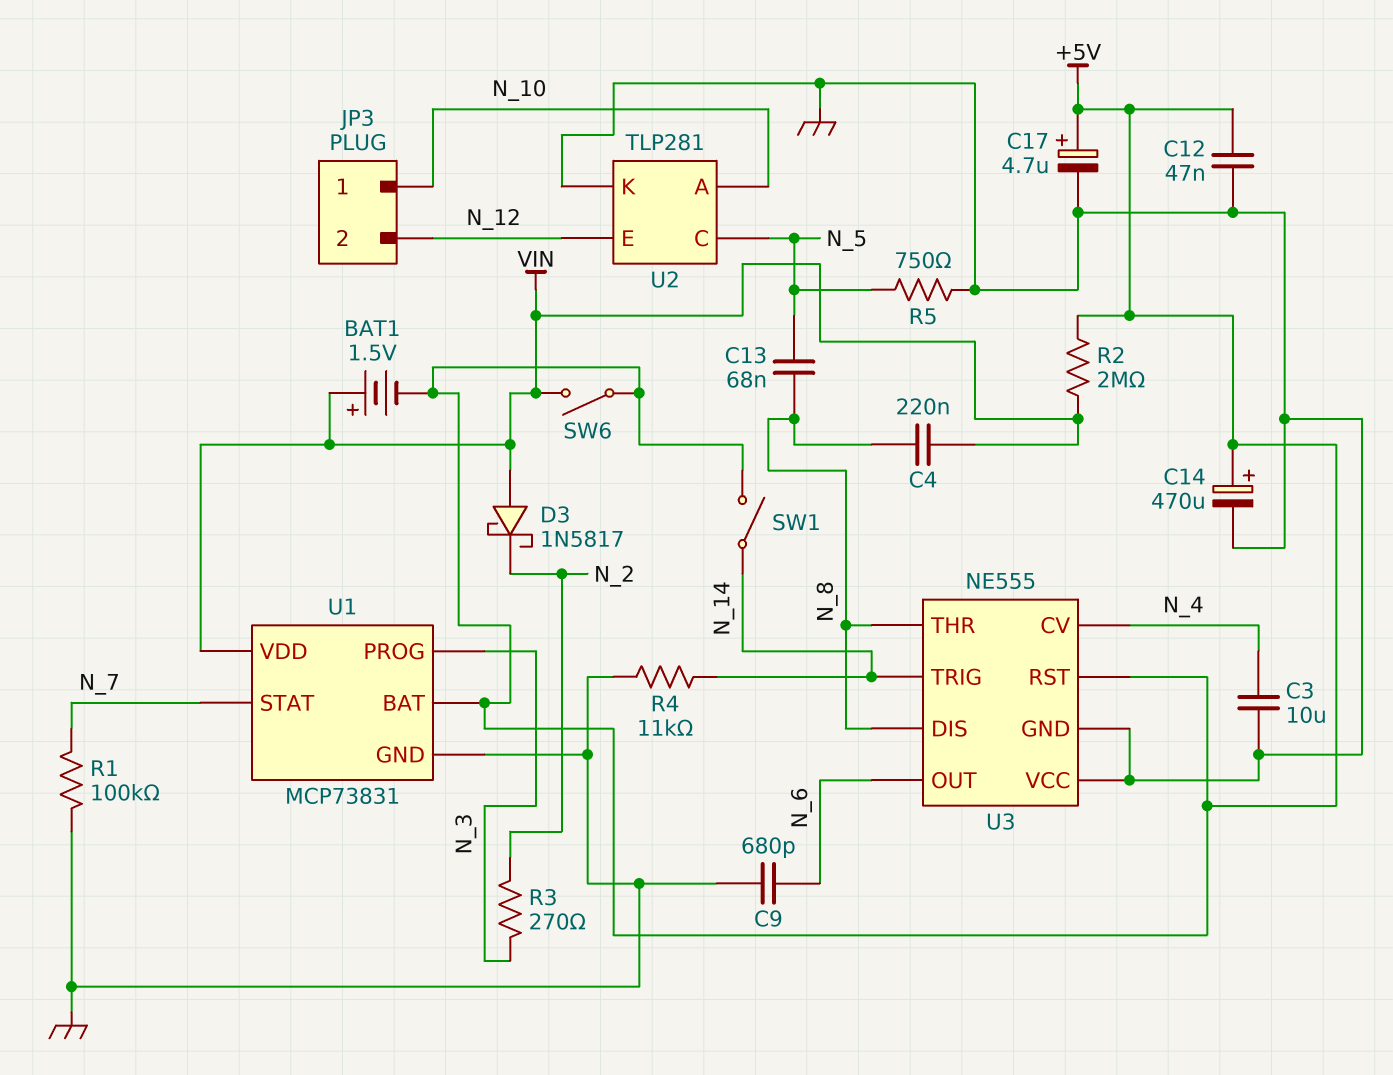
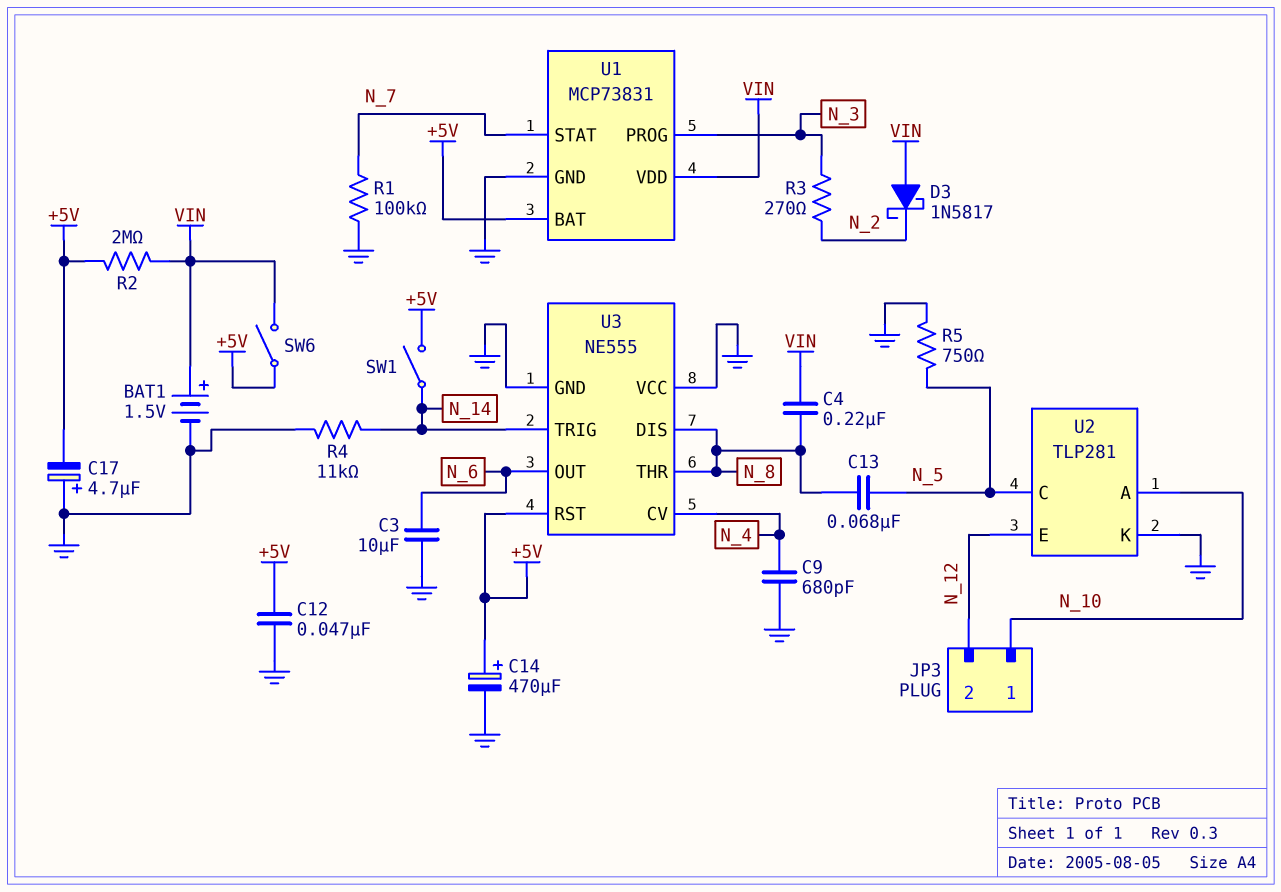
BAT1: 1.5V (plus VIN, minus +5V) -> 1.5V (plus VIN, minus GND)
C3: 10uF (GND, N_4) -> 10uF (GND, N_6)
C9: 680pF (GND, N_6) -> 680pF (GND, N_4)
C17: 4.7uF (plus +5V, minus GND) -> 4.7uF (plus GND, minus +5V)

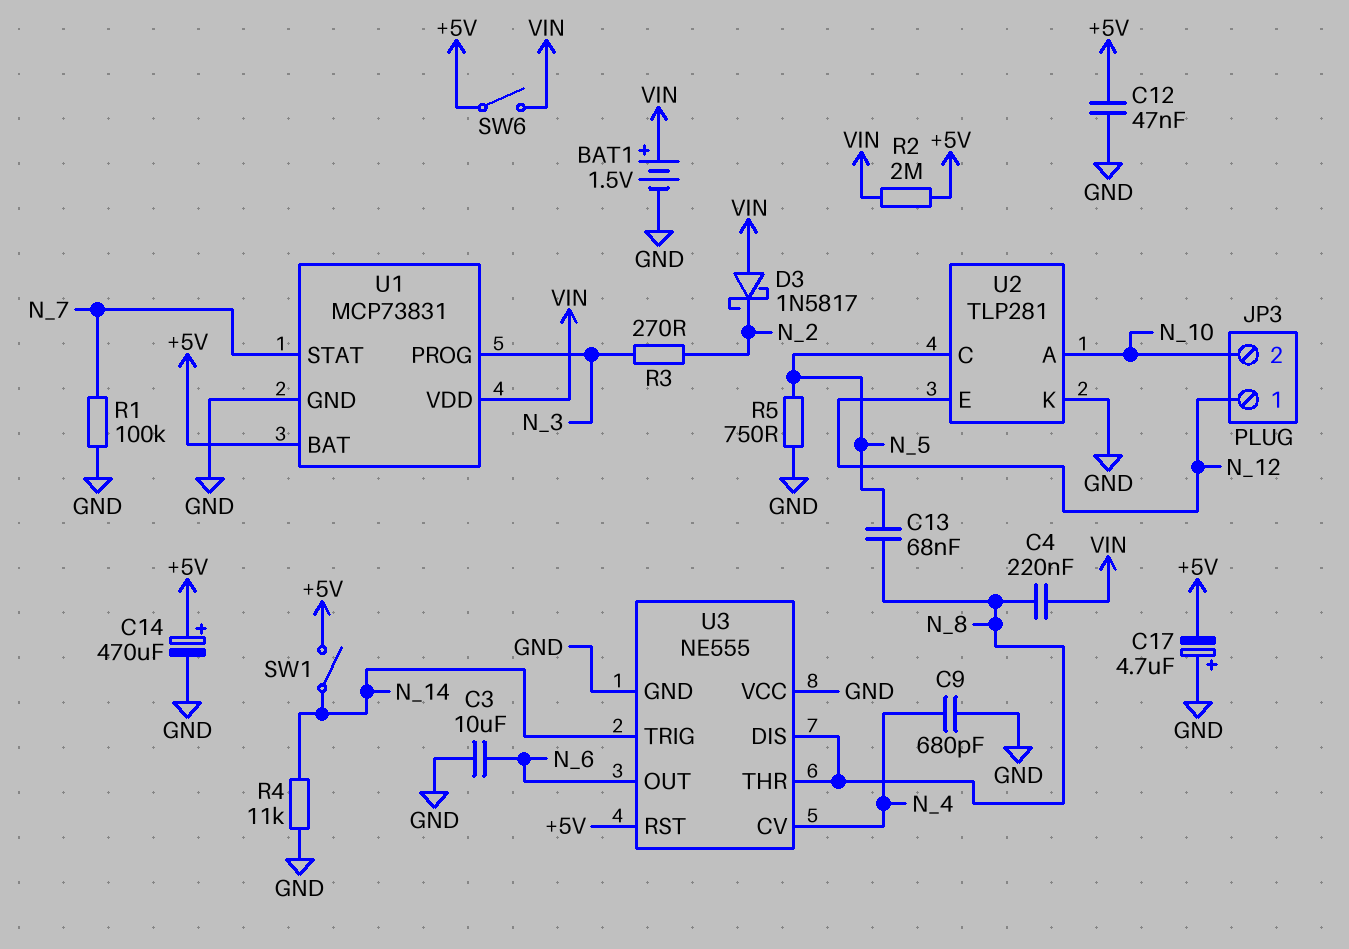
JP3 pin 1: N_10 -> N_12
JP3 pin 2: N_12 -> N_10

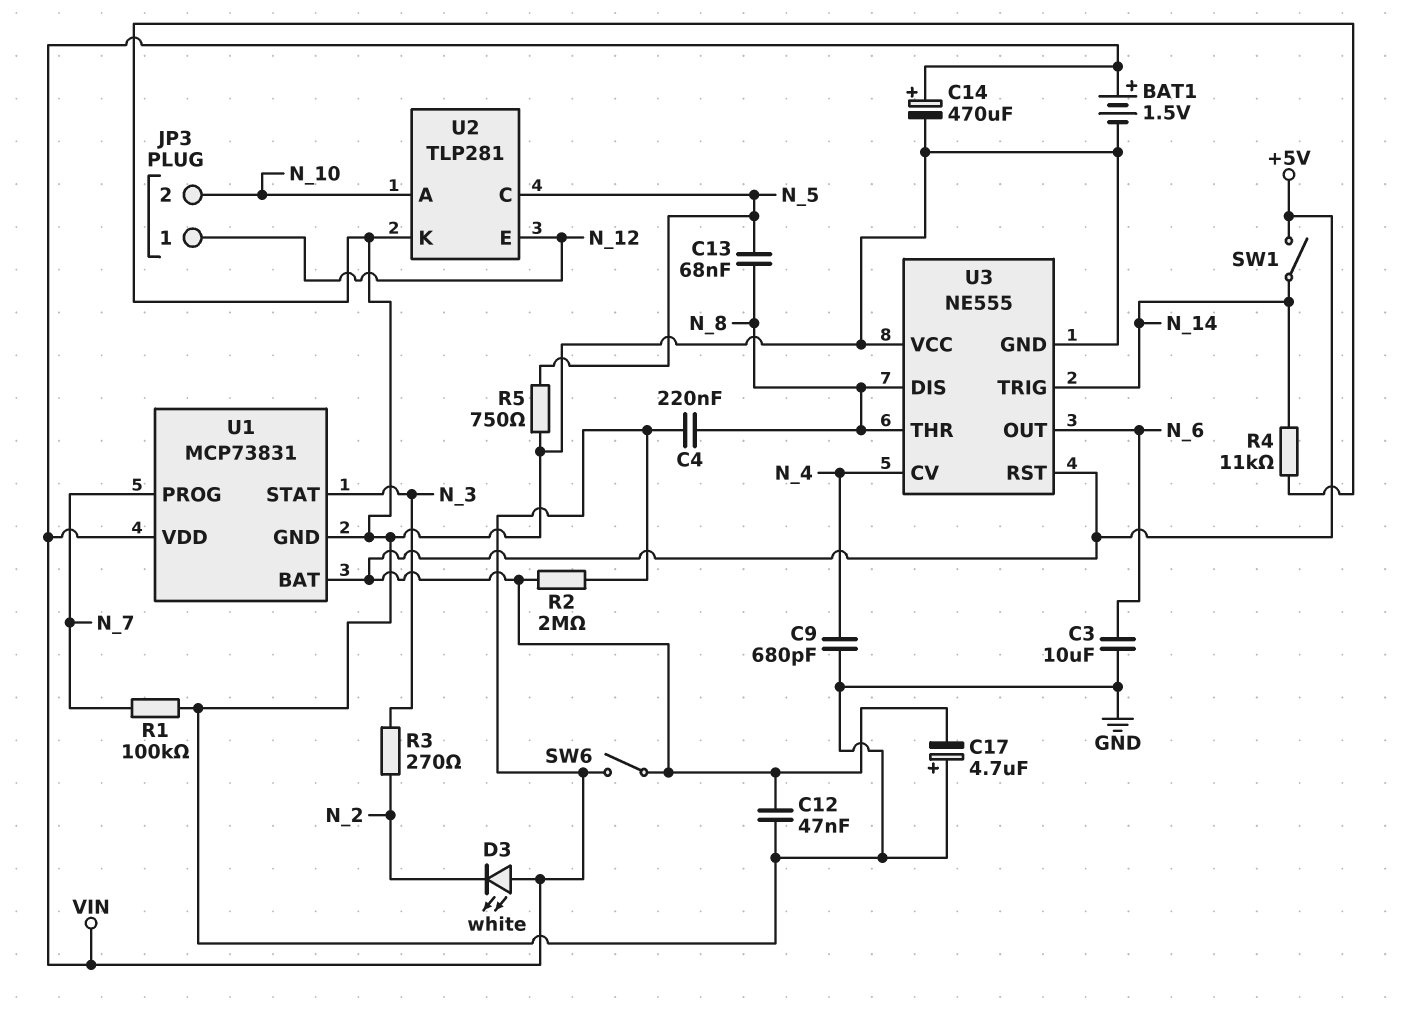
C14: 470uF (plus +5V, minus GND) -> 470uF (plus VIN, minus GND)
D3: schottky 1N5817 (A VIN, K N_2) -> LED white (A VIN, K N_2)
U1 pin PROG: N_3 -> N_7
U1 pin STAT: N_7 -> N_3

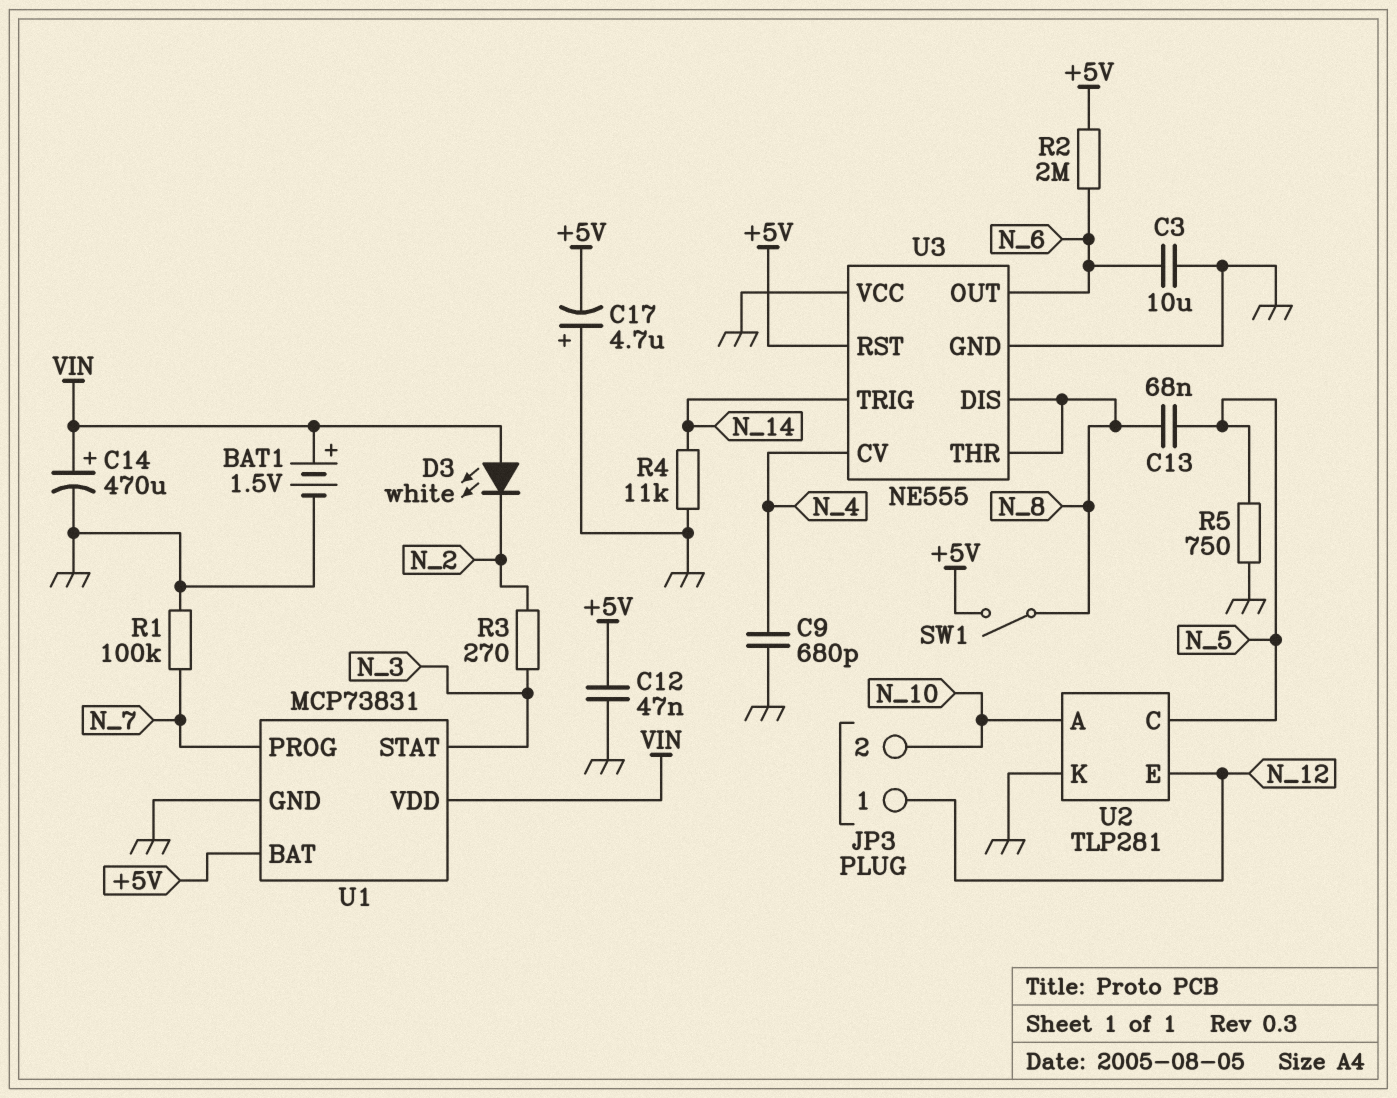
C4: 220nF (N_8, VIN) -> none
R2: 2M (+5V, VIN) -> 2M (+5V, N_6)
SW1: switch (+5V, N_14) -> switch (+5V, N_8)
SW6: switch (+5V, VIN) -> none

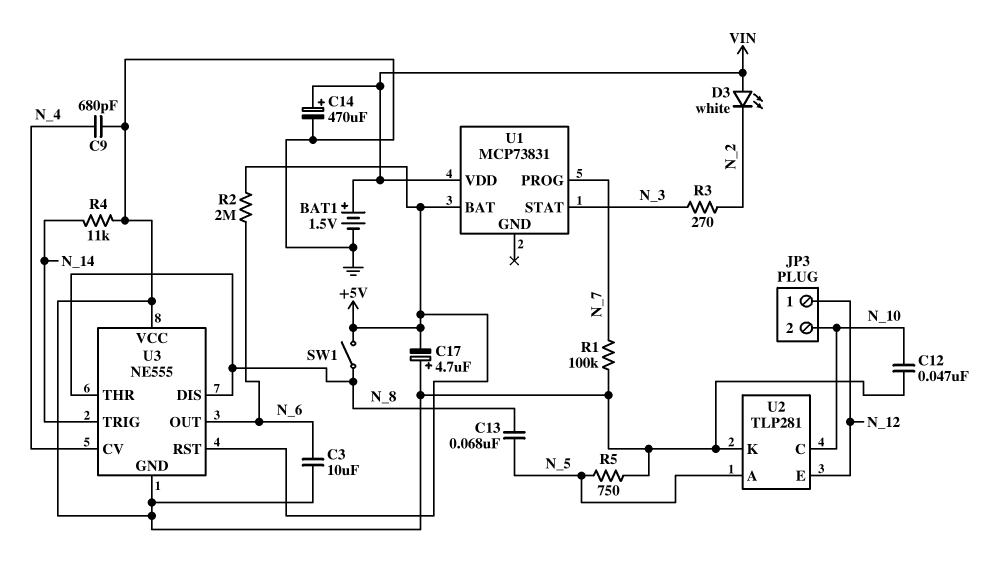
C12: 47nF (+5V, GND) -> 47nF (GND, N_10)
U1 pin GND: GND -> none
U2 pin A: N_10 -> N_5
U2 pin C: N_5 -> N_10

